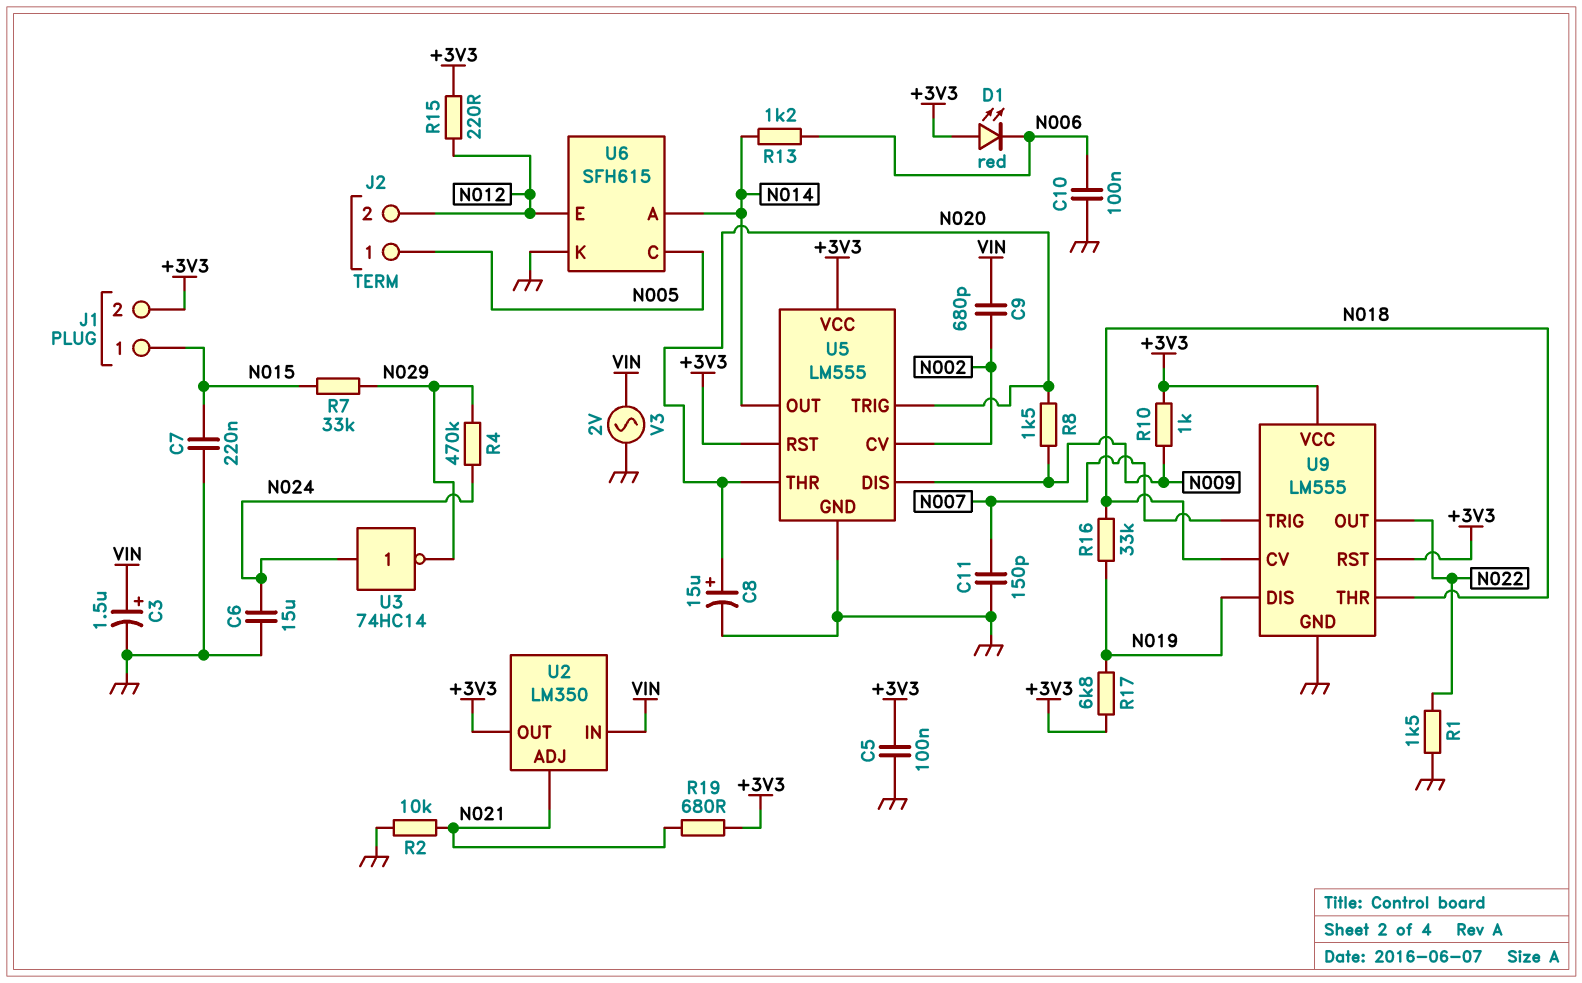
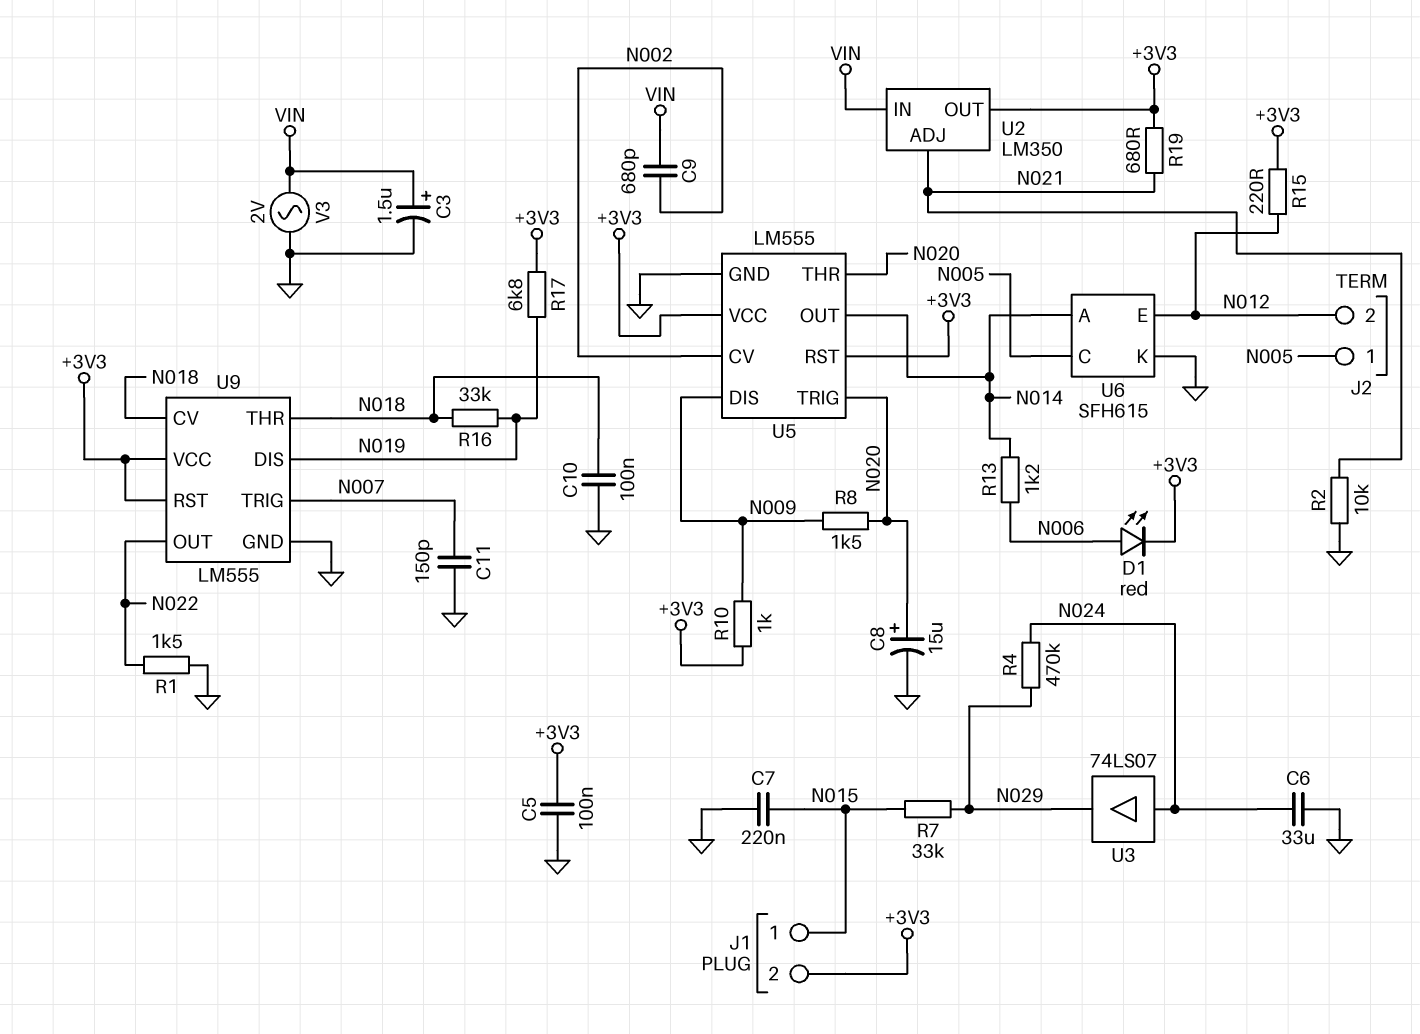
C6: 15uF (GND, N024) -> 33uF (GND, N024)
C10: 100nF (GND, N006) -> 100nF (GND, N018)
D1: LED red (A +3V3, K N006) -> LED red (A N006, K +3V3)
U3: NOT 74HC14 (in N024, out N029) -> buffer 74LS07 (in N024, out N029)

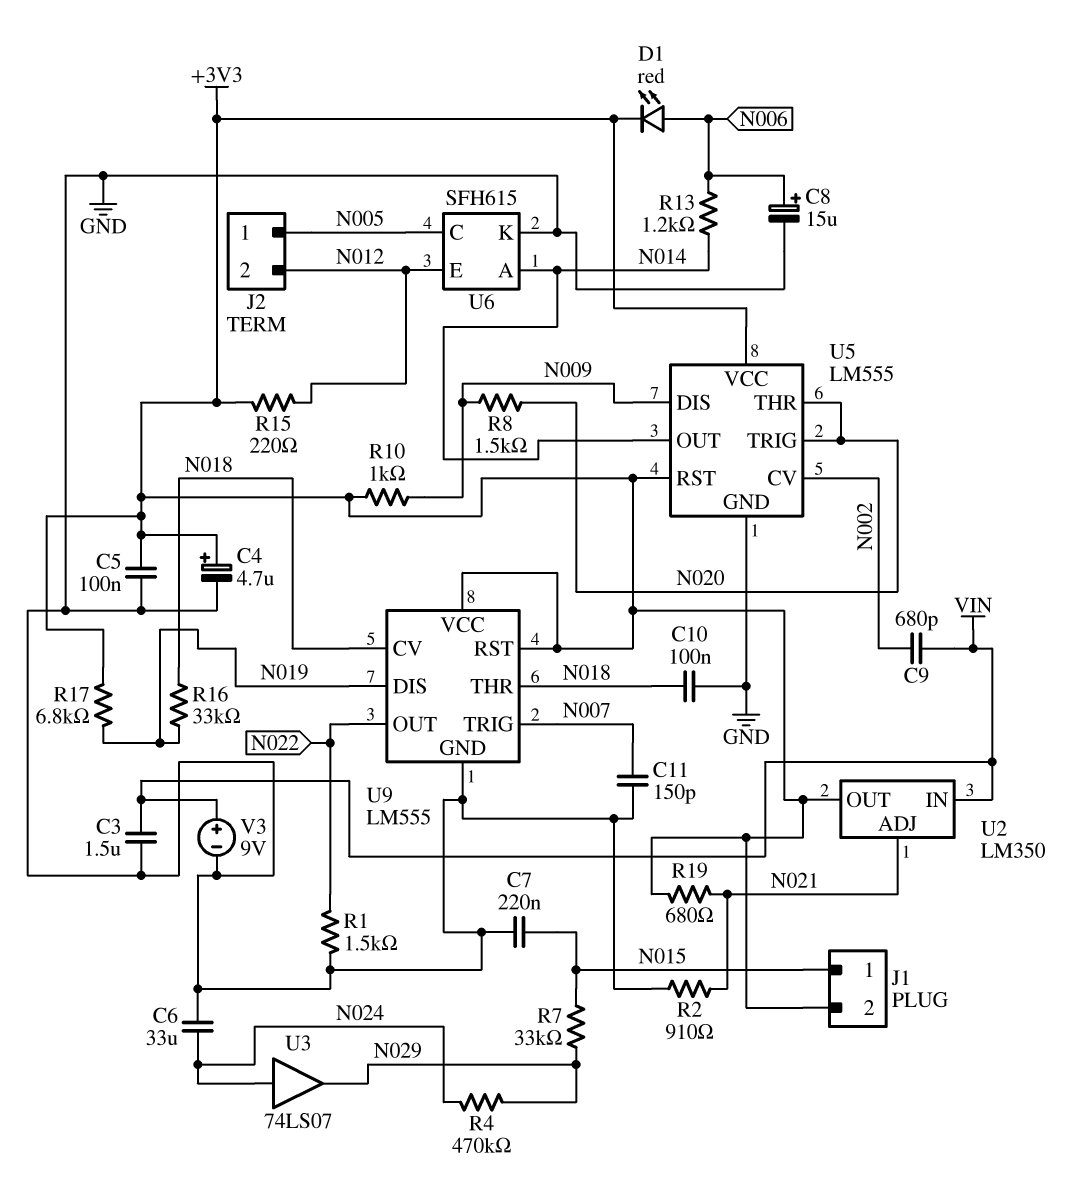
C3: 1.5uF (plus VIN, minus GND) -> 1.5uF (GND, VIN)
C4: none -> 4.7uF (plus +3V3, minus GND)
C8: 15uF (plus N020, minus GND) -> 15uF (plus N006, minus GND)
R2: 10k (GND, N021) -> 910 (GND, N021)
V3: AC 2V (GND, VIN) -> 9V (plus VIN, minus GND)

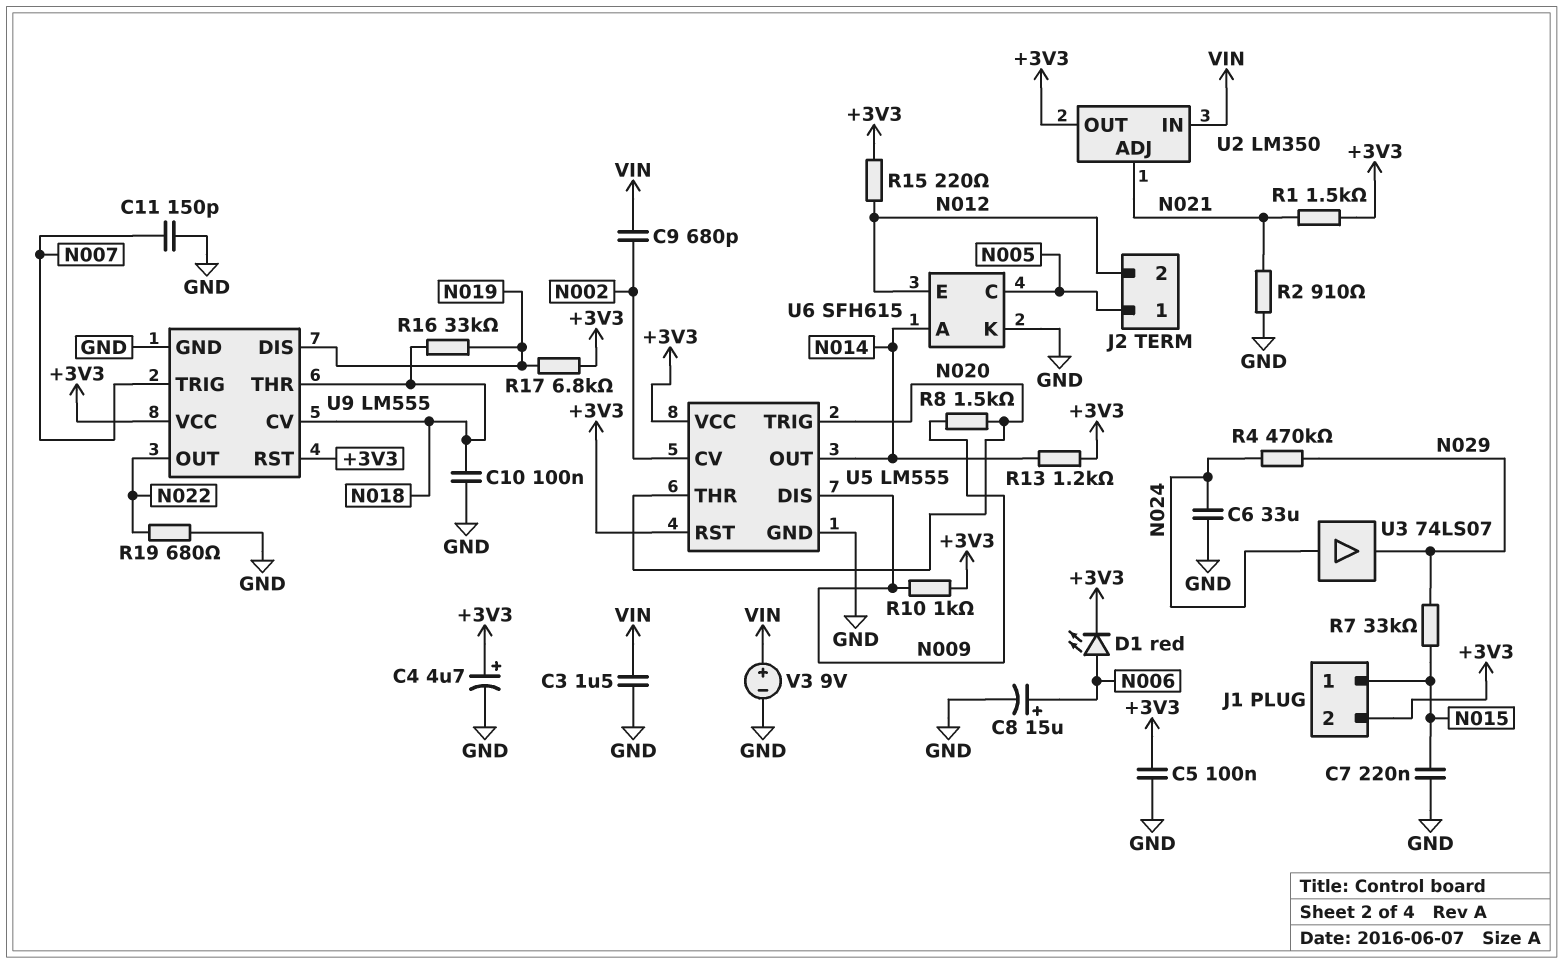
R1: 1.5k (GND, N022) -> 1.5k (+3V3, N021)
R13: 1.2k (N006, N014) -> 1.2k (+3V3, N014)
R19: 680 (+3V3, N021) -> 680 (GND, N022)

